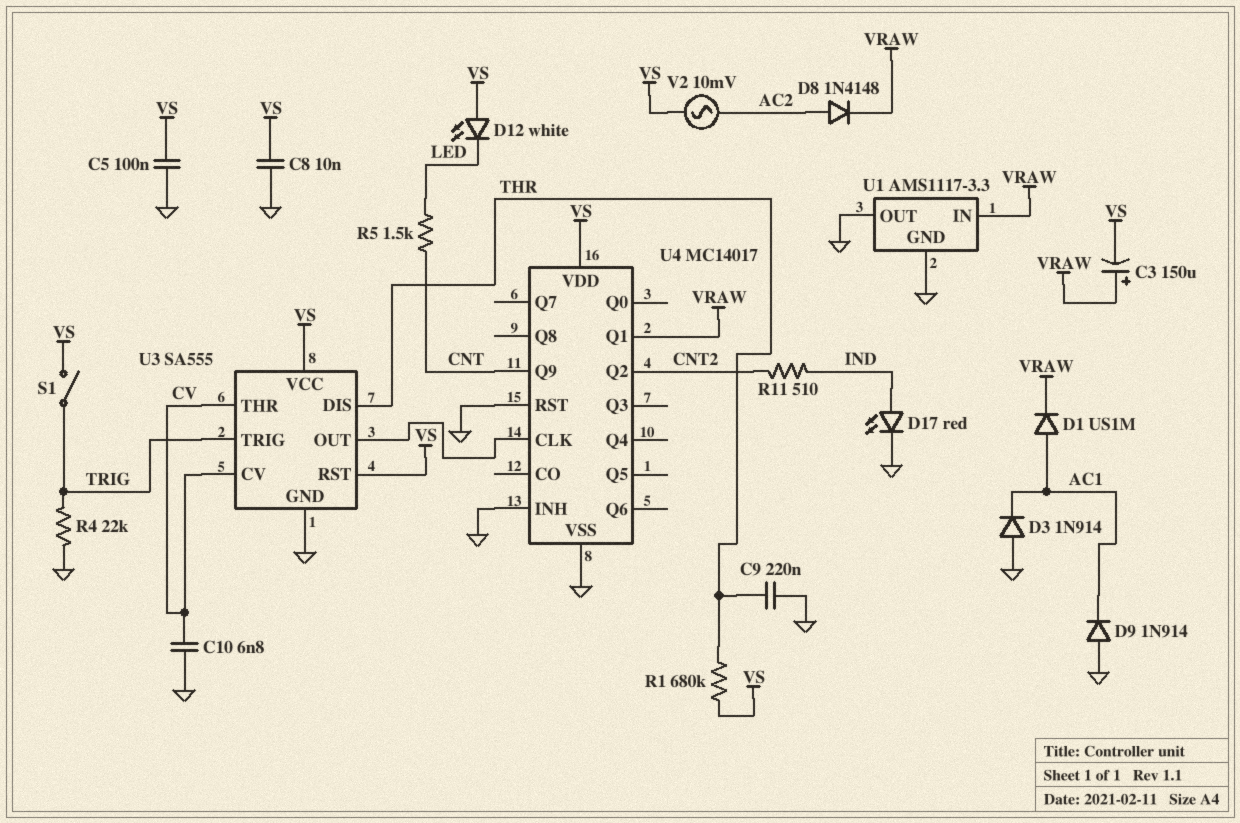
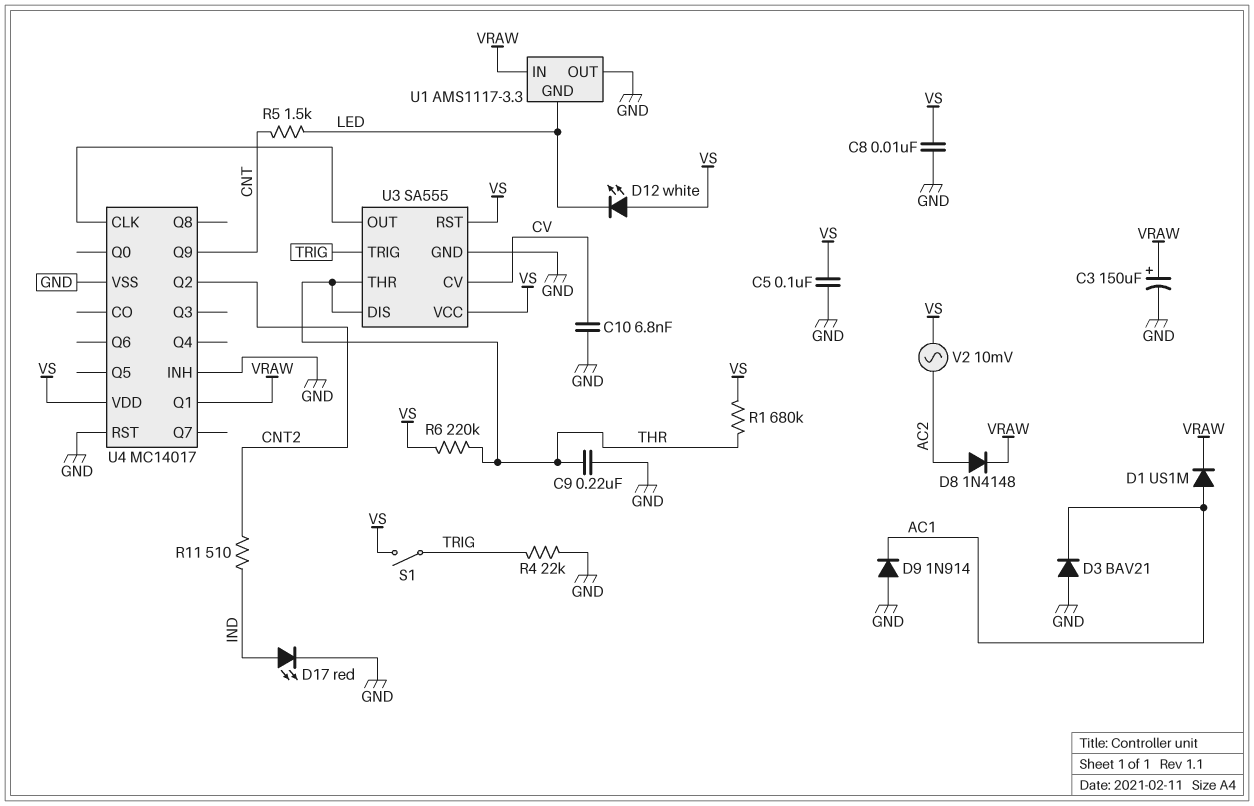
C3: 150uF (plus VRAW, minus VS) -> 150uF (plus VRAW, minus GND)
D3: diode 1N914 (A GND, K AC1) -> diode BAV21 (A GND, K AC1)
R6: none -> 220k (THR, VS)
U1 pin GND: GND -> LED
U3 pin THR: CV -> THR

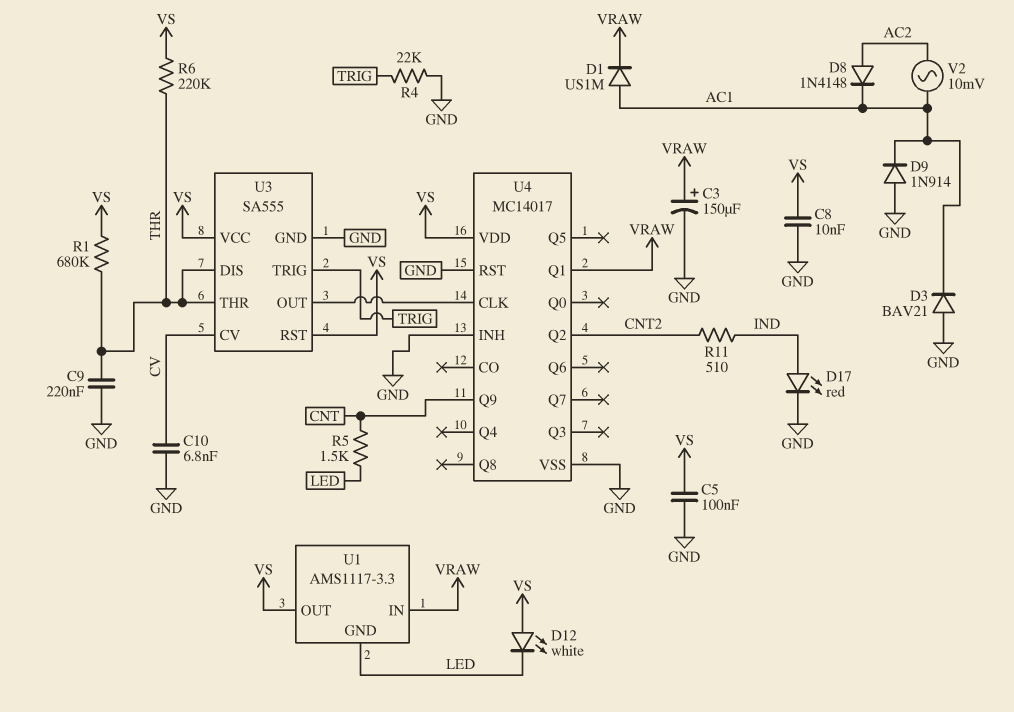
D8: diode 1N4148 (A AC2, K VRAW) -> diode 1N4148 (A AC2, K AC1)
S1: switch (TRIG, VS) -> none
U1 pin OUT: GND -> VS
V2: AC 10mV (AC2, VS) -> AC 10mV (AC1, AC2)

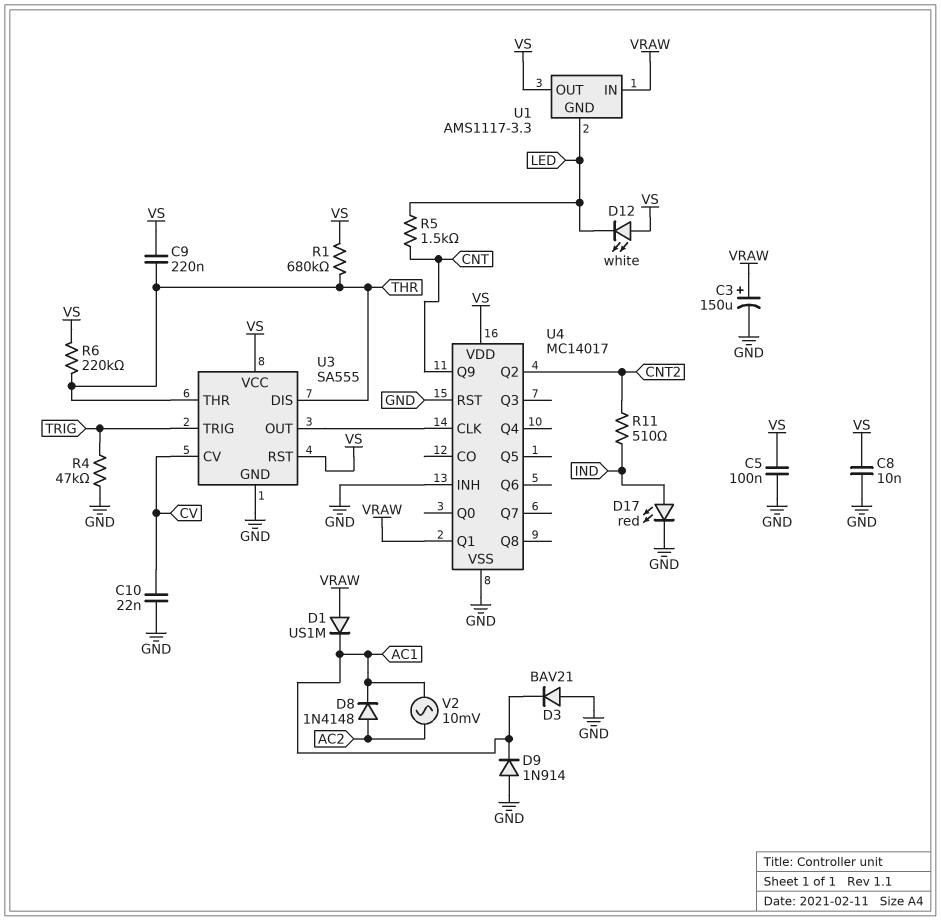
C9: 220nF (GND, THR) -> 220nF (THR, VS)
C10: 6.8nF (CV, GND) -> 22nF (CV, GND)
D1: diode US1M (A AC1, K VRAW) -> diode US1M (A VRAW, K AC1)
R4: 22k (GND, TRIG) -> 47k (GND, TRIG)

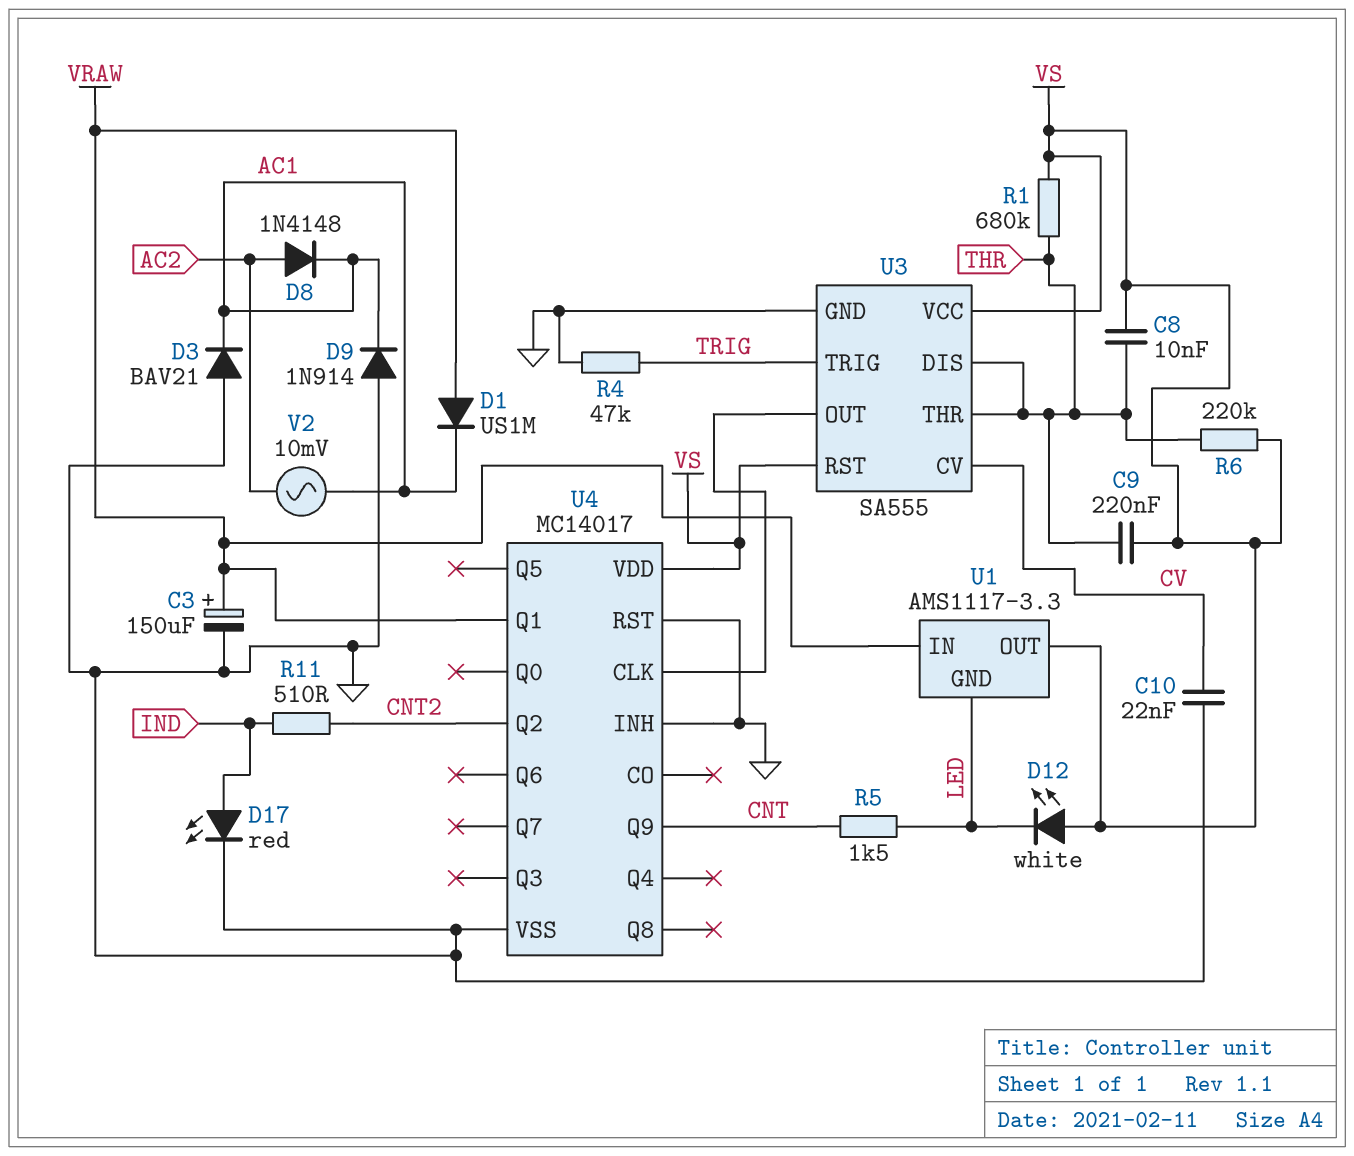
C5: 100nF (GND, VS) -> none
C8: 10nF (GND, VS) -> 10nF (THR, VS)

